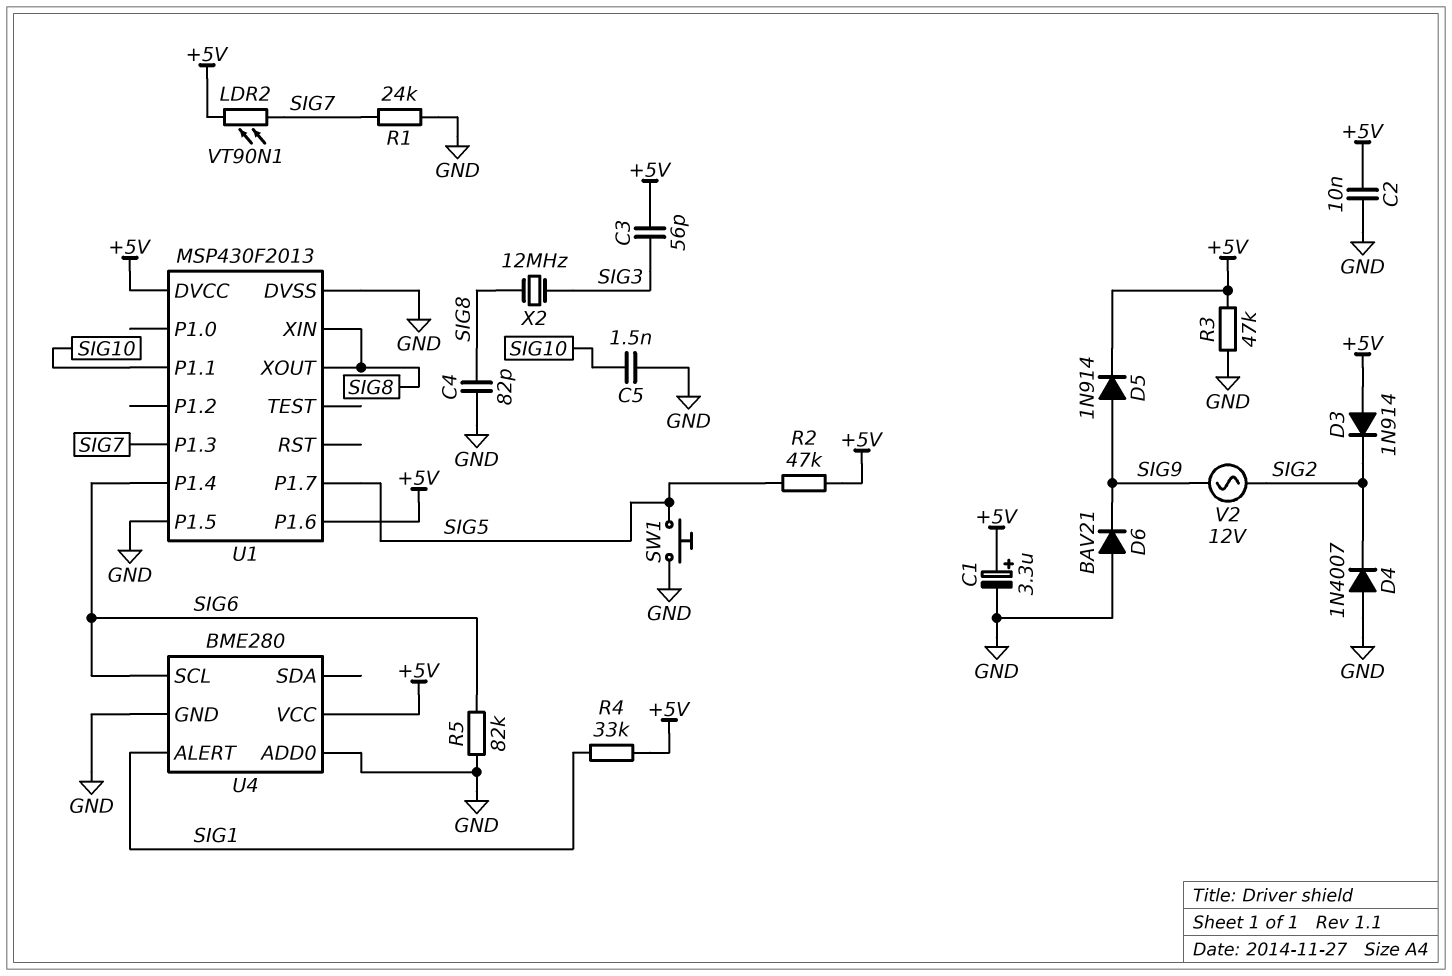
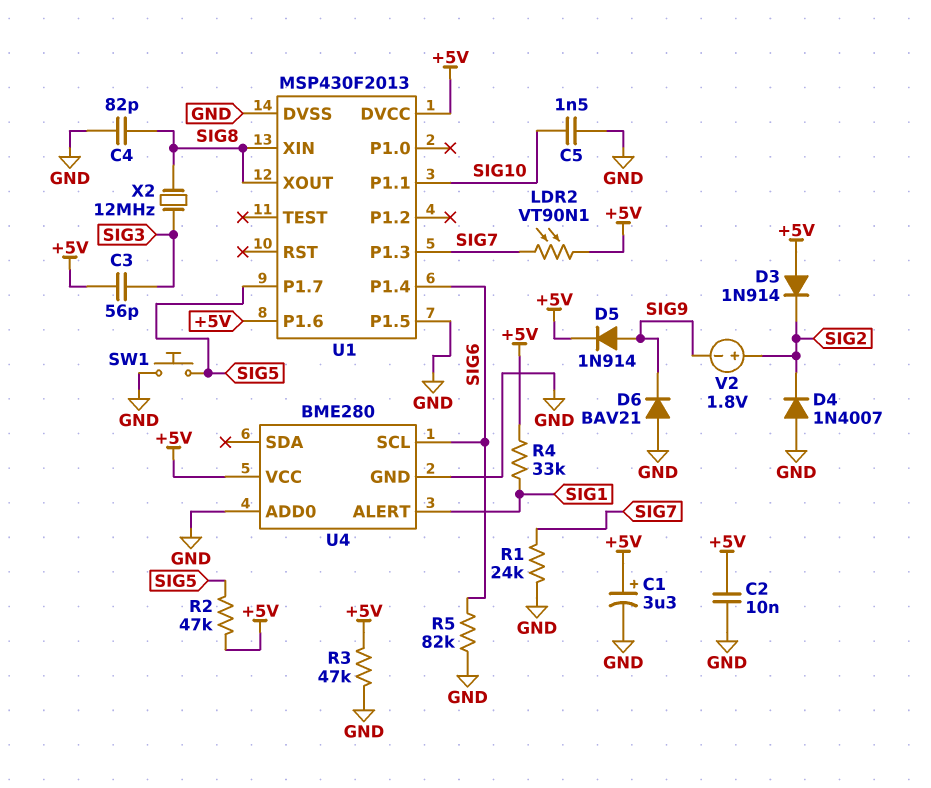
V2: AC 12V (SIG2, SIG9) -> 1.8V (plus SIG2, minus SIG9)

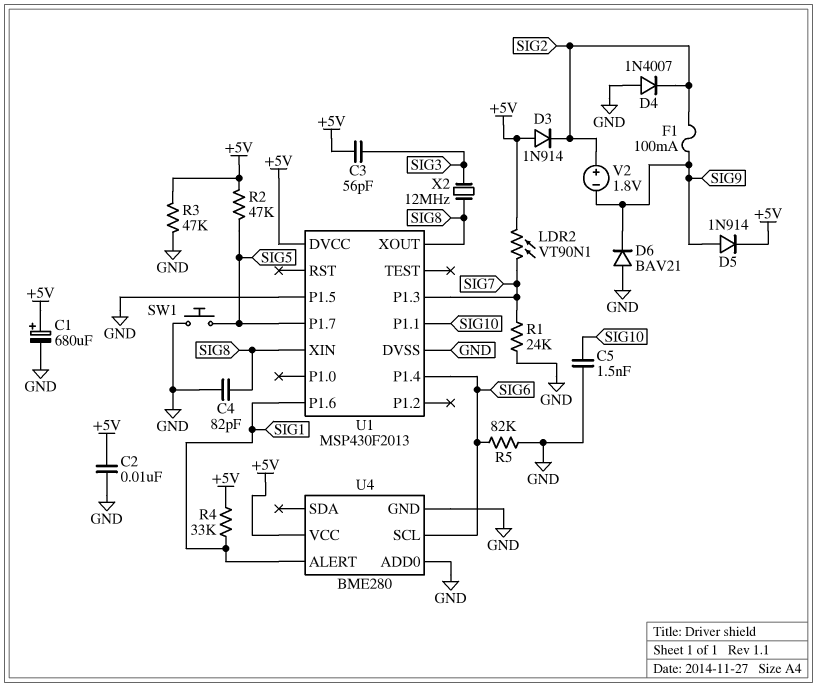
C1: 3.3uF (plus +5V, minus GND) -> 680uF (plus +5V, minus GND)
F1: none -> 100mA (SIG2, SIG9)
U1 pin P1.6: +5V -> SIG1

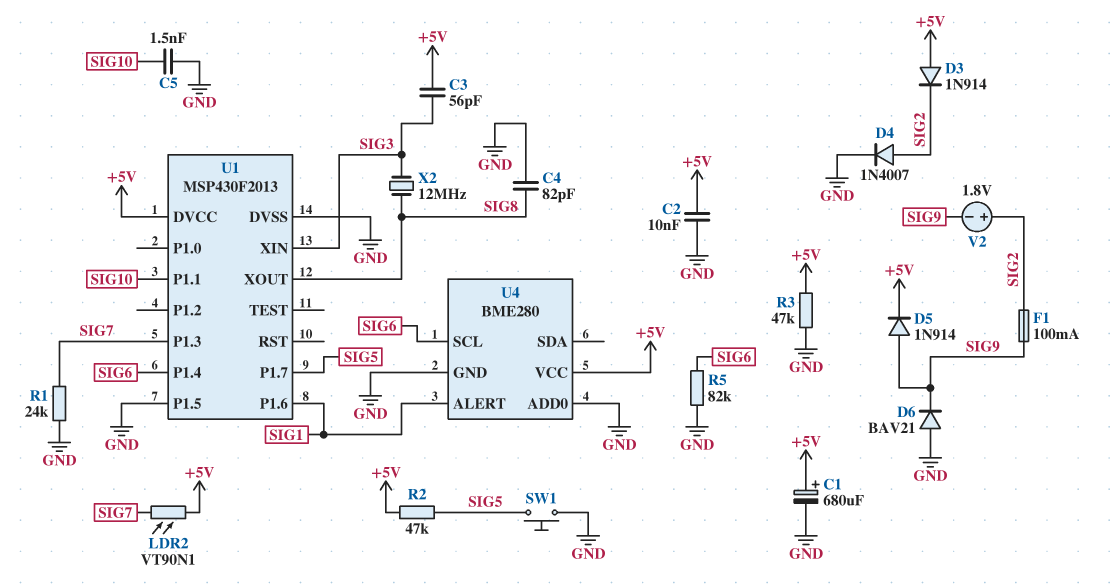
D4: diode 1N4007 (A GND, K SIG2) -> diode 1N4007 (A SIG2, K GND)
R4: 33k (+5V, SIG1) -> none
U1 pin XIN: SIG8 -> SIG3

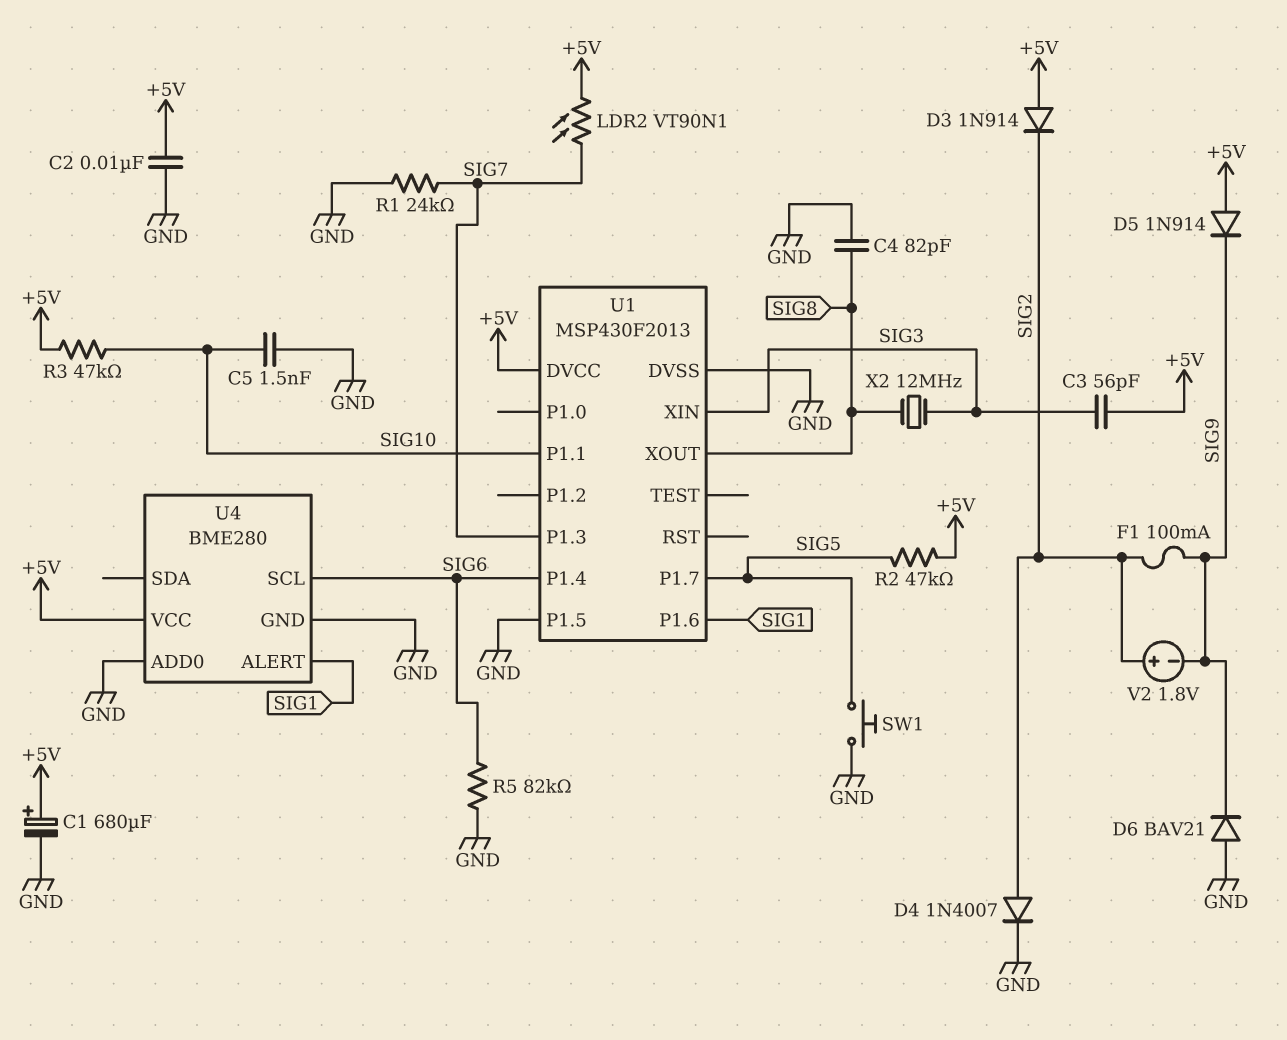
D5: diode 1N914 (A SIG9, K +5V) -> diode 1N914 (A +5V, K SIG9)
R3: 47k (+5V, GND) -> 47k (+5V, SIG10)

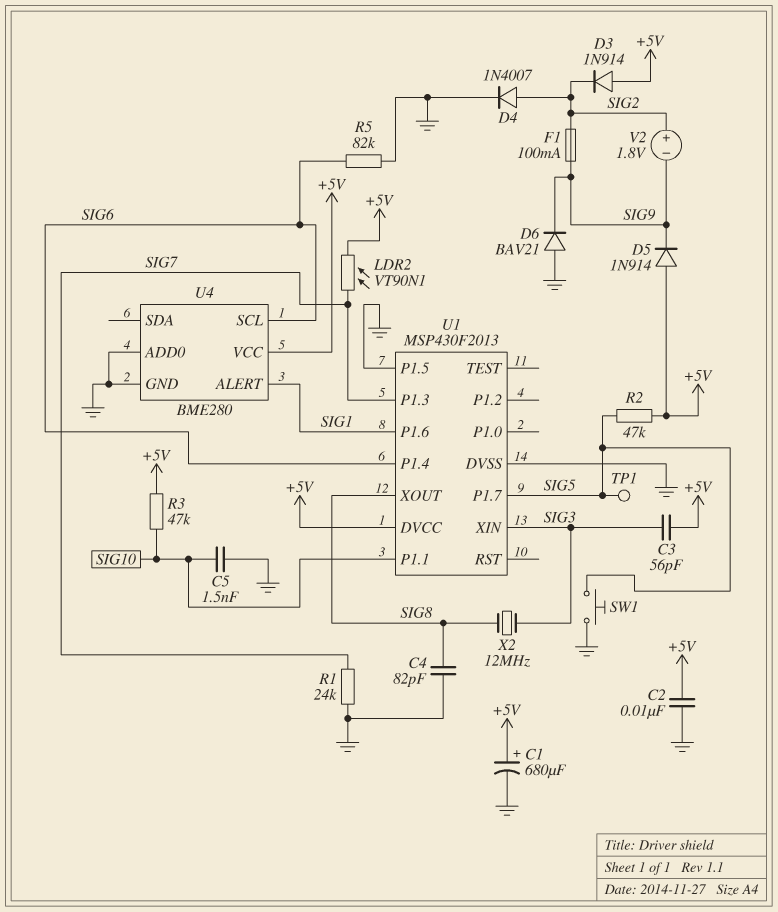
TP1: none -> test point (SIG5)

